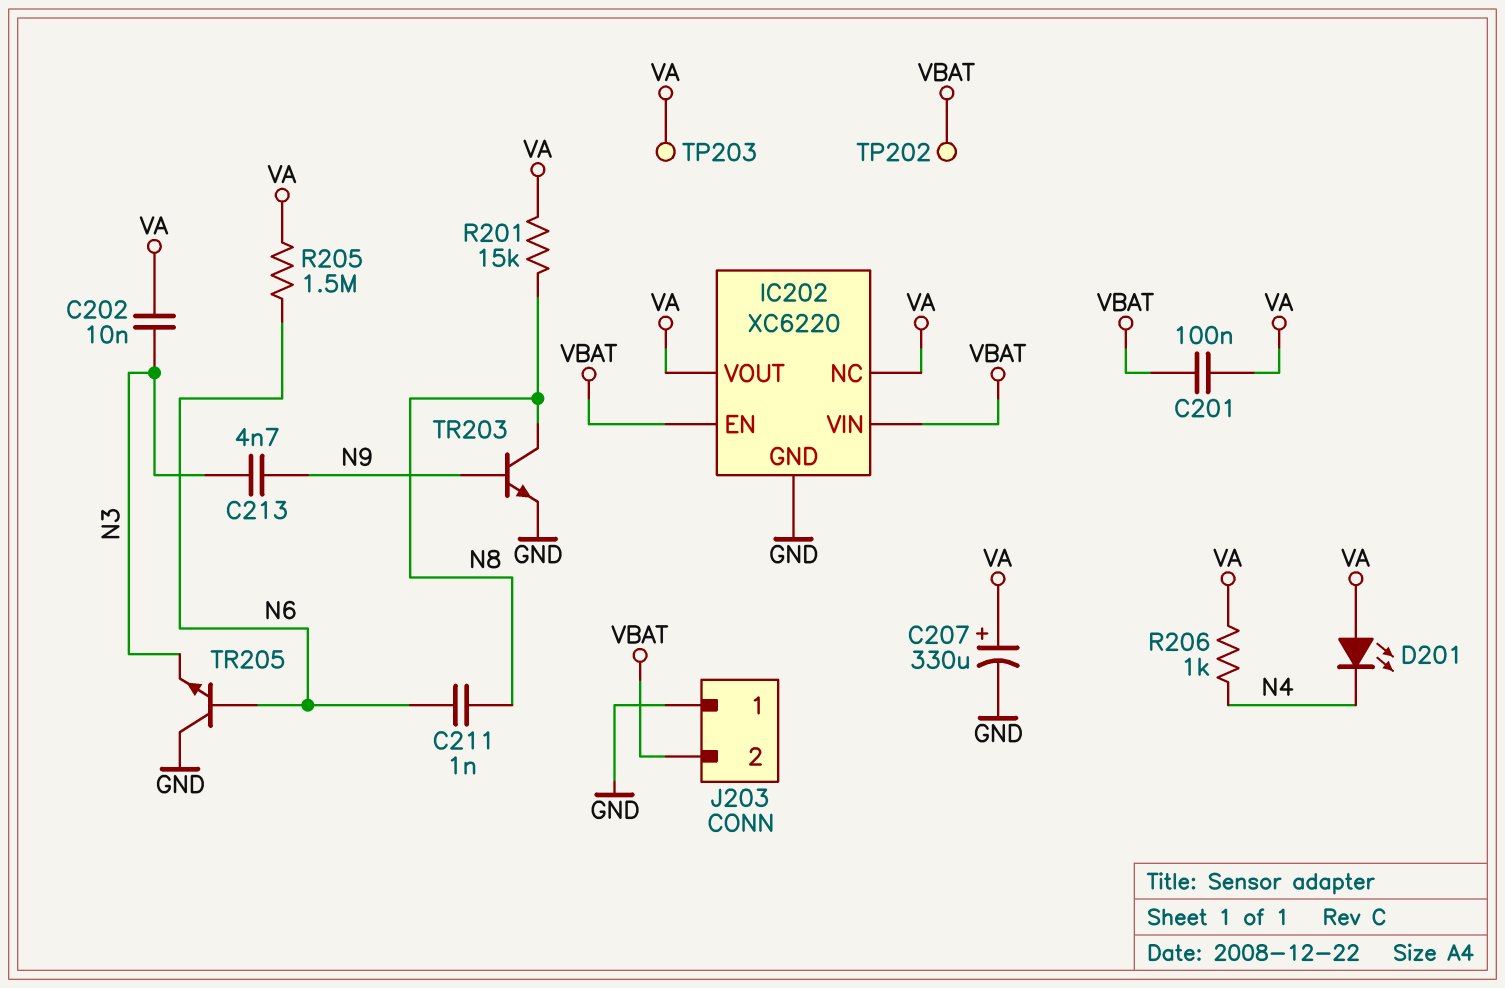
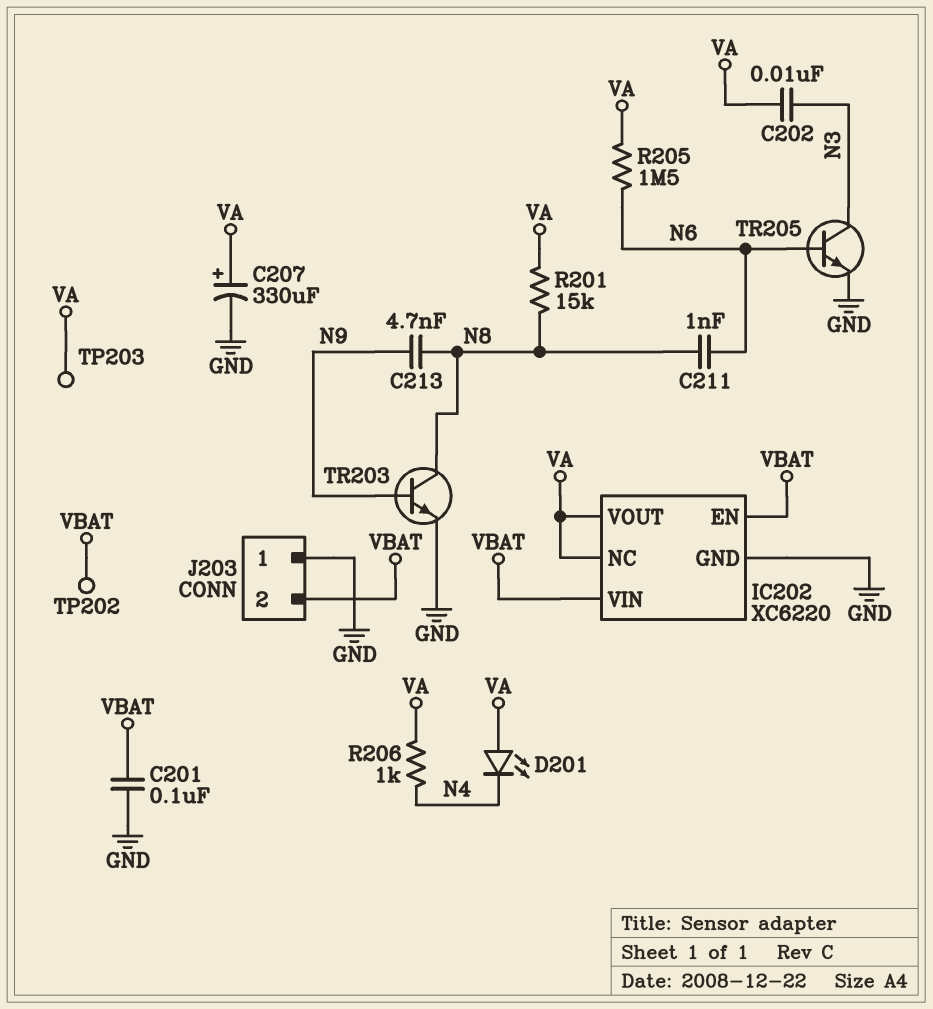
C201: 100nF (VA, VBAT) -> 100nF (GND, VBAT)
C213: 4.7nF (N3, N9) -> 4.7nF (N8, N9)
TR205: NPN (B N6, C GND, E N3) -> NPN (B N6, C N3, E GND)

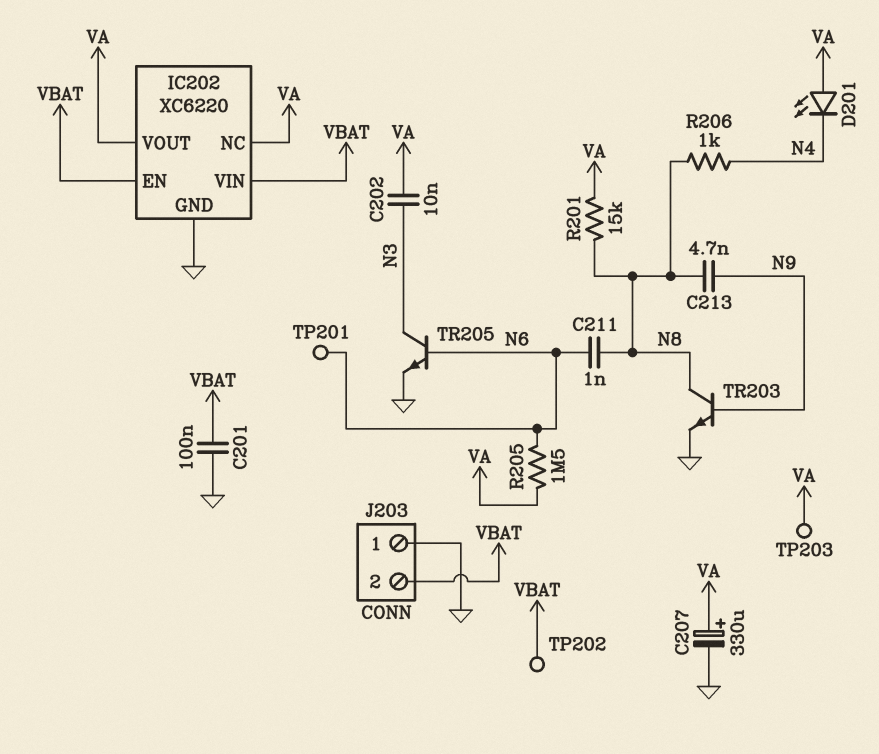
R206: 1k (N4, VA) -> 1k (N4, N8)
TP201: none -> test point (N6)

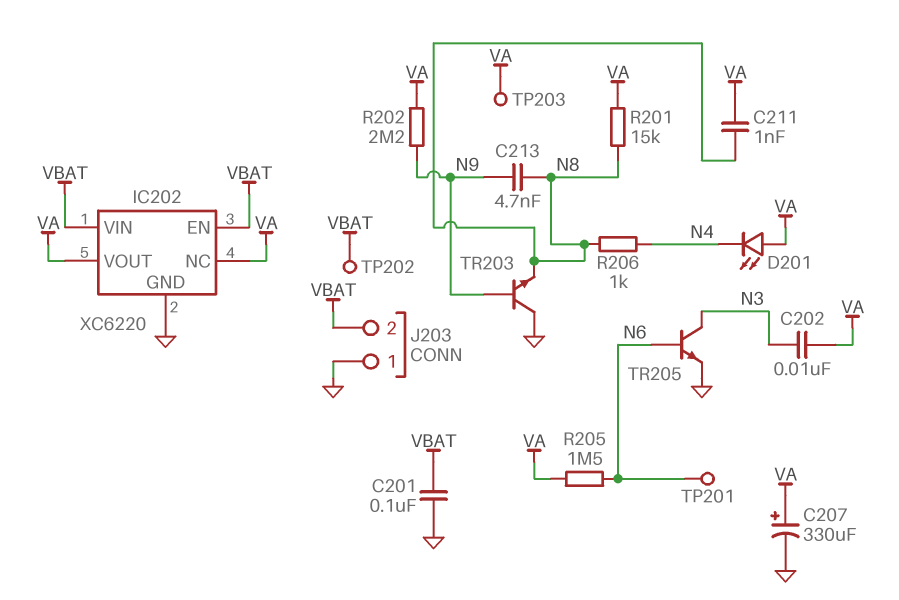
C211: 1nF (N6, N8) -> 1nF (N8, VA)
R202: none -> 2.2M (N9, VA)
TR203: NPN (B N9, C N8, E GND) -> NPN (B N9, C GND, E N8)

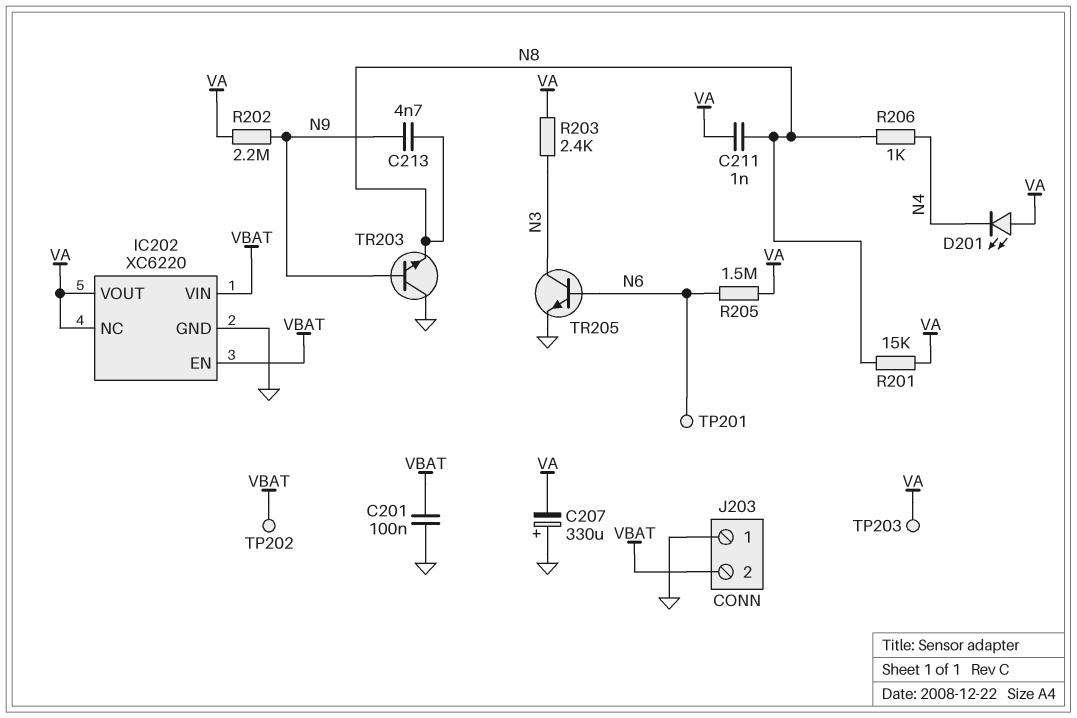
C202: 10nF (N3, VA) -> none
C207: 330uF (plus VA, minus GND) -> 330uF (plus GND, minus VA)
R203: none -> 2.4k (N3, VA)

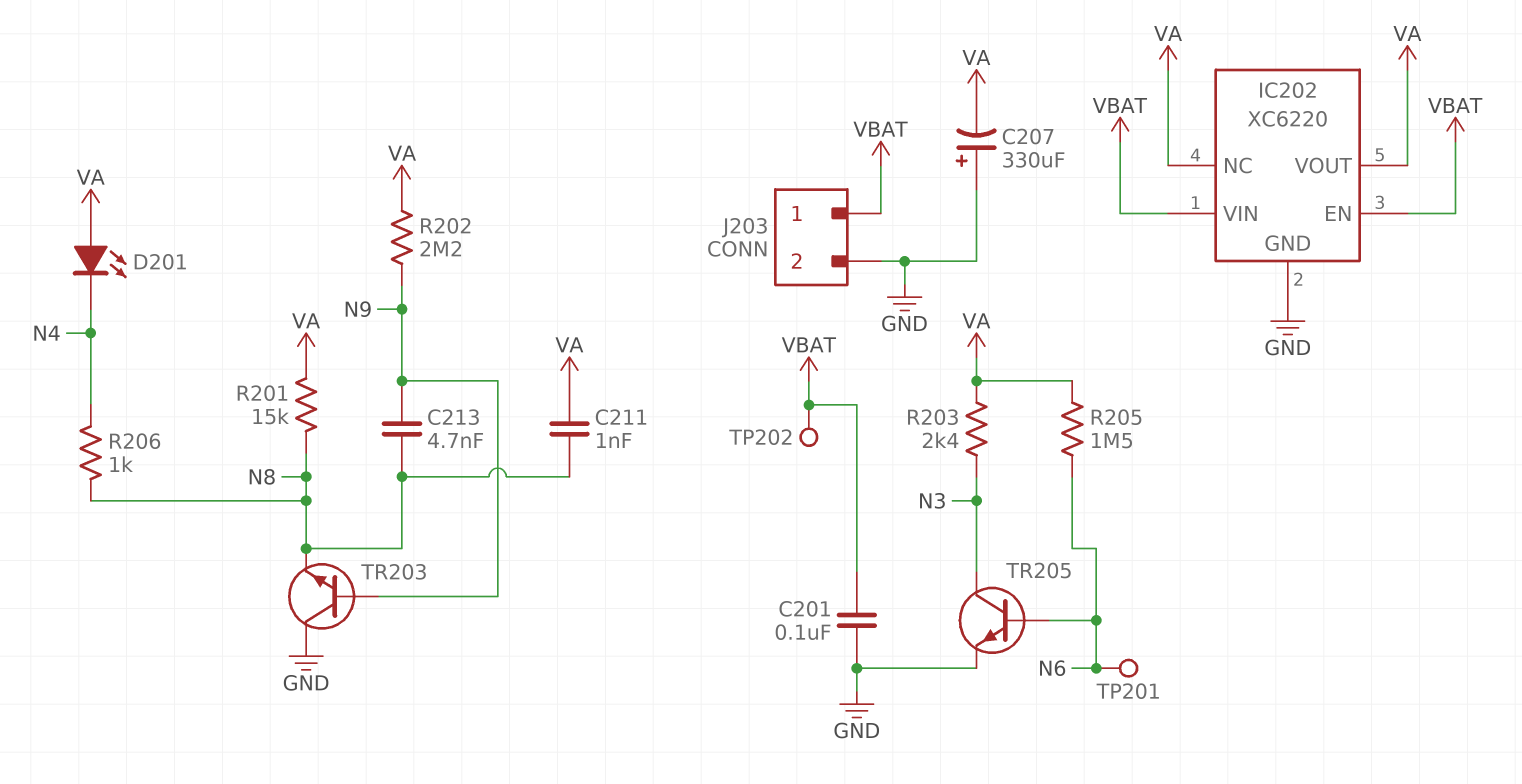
J203 pin 1: GND -> VBAT
J203 pin 2: VBAT -> GND
TP203: test point (VA) -> none

